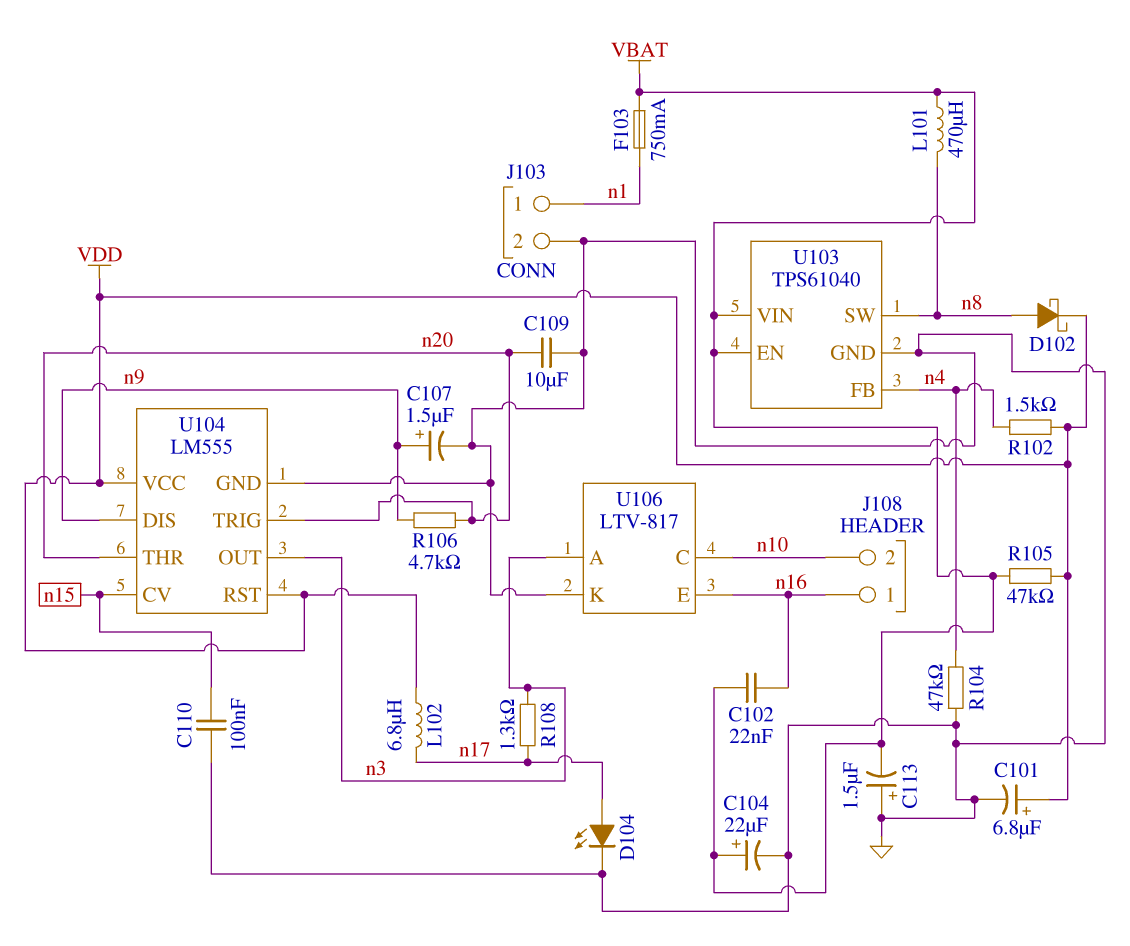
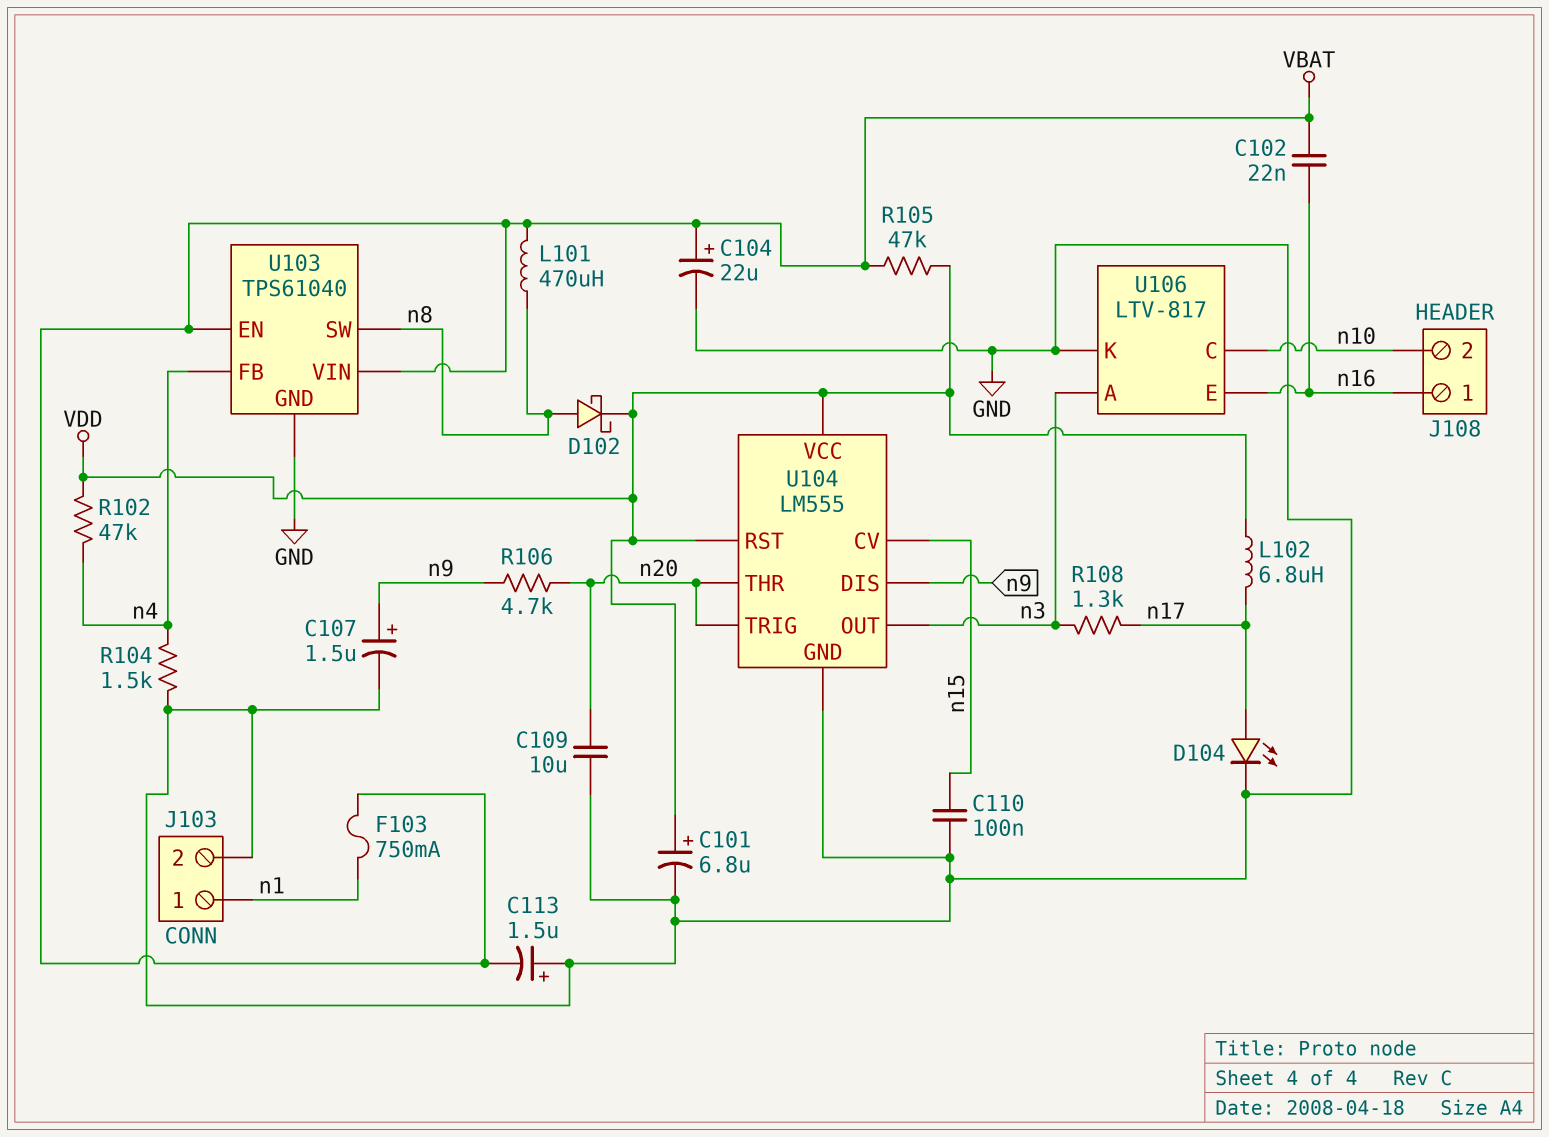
R102: 1.5k (VDD, n4) -> 47k (VDD, n4)
R104: 47k (GND, n4) -> 1.5k (GND, n4)

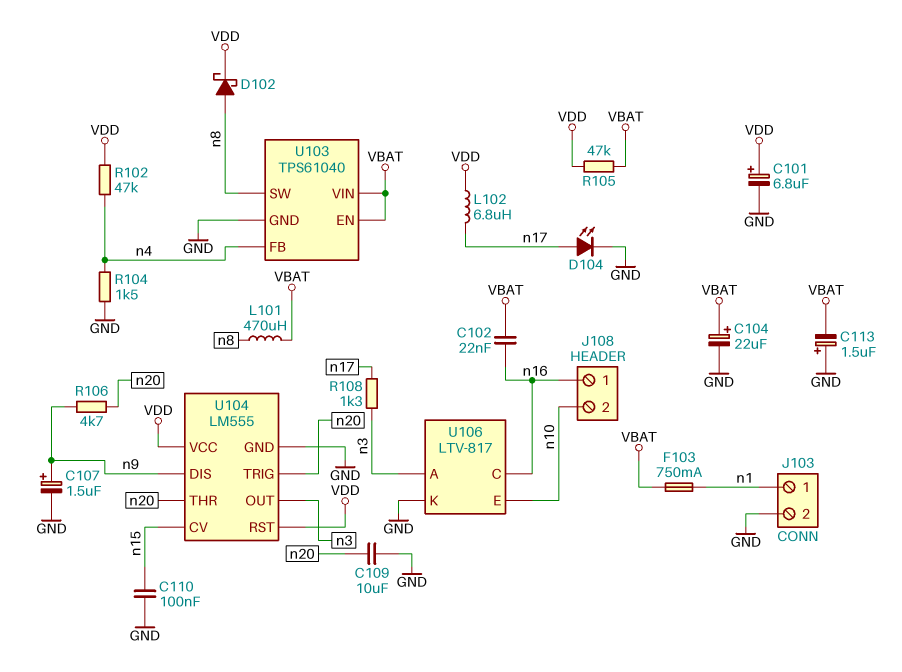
U106 pin C: n10 -> n16
U106 pin E: n16 -> n10

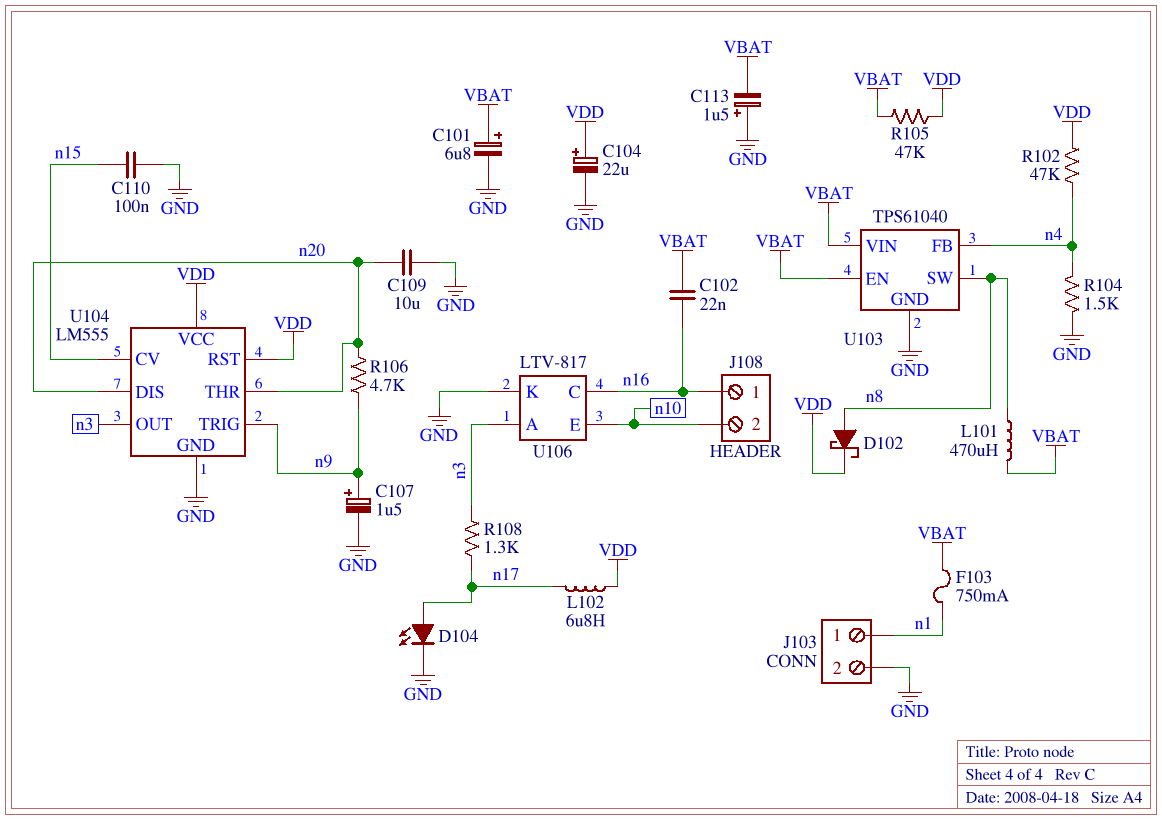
C101: 6.8uF (plus VDD, minus GND) -> 6.8uF (plus VBAT, minus GND)
C104: 22uF (plus VBAT, minus GND) -> 22uF (plus VDD, minus GND)
U104 pin DIS: n9 -> n20
U104 pin TRIG: n20 -> n9

